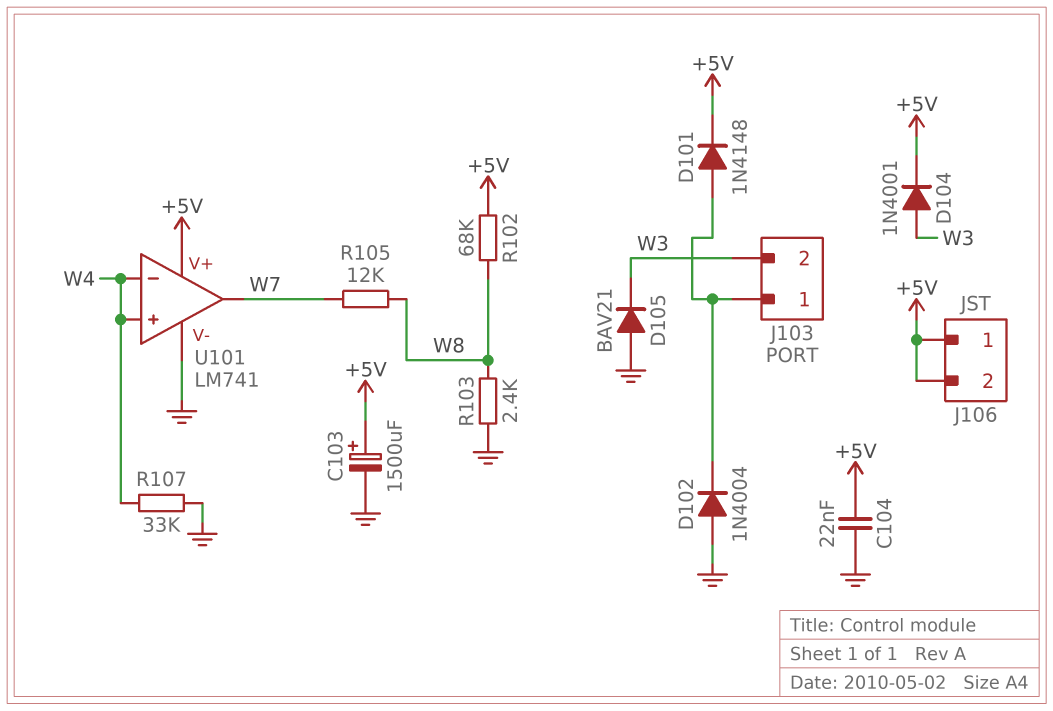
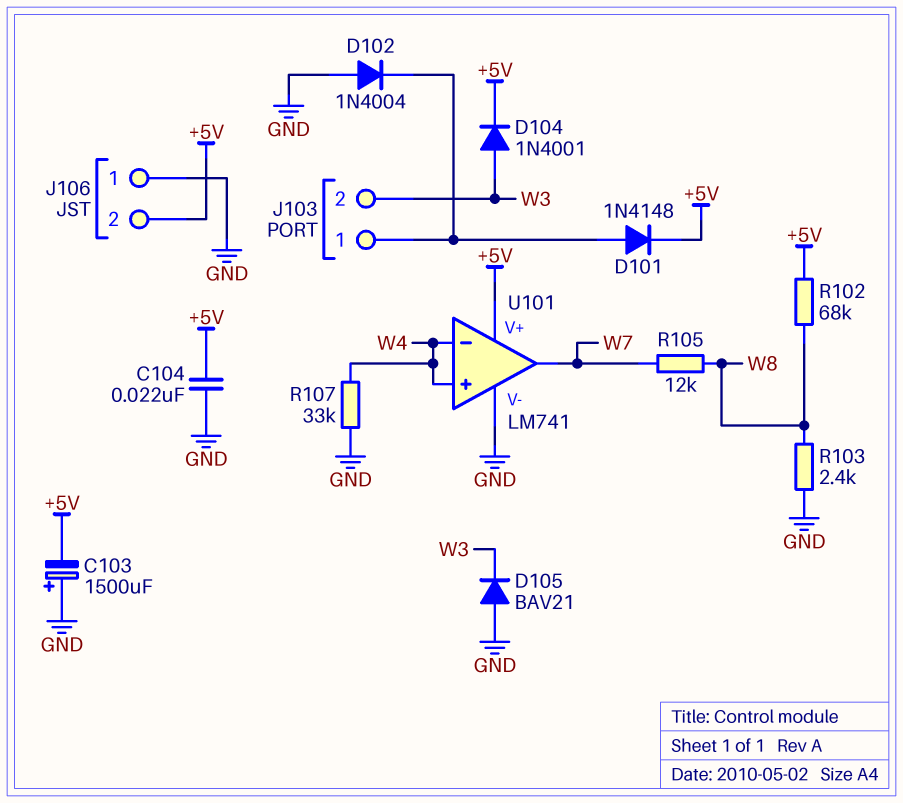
C103: 1500uF (plus +5V, minus GND) -> 1500uF (plus GND, minus +5V)
J106 pin 1: +5V -> GND

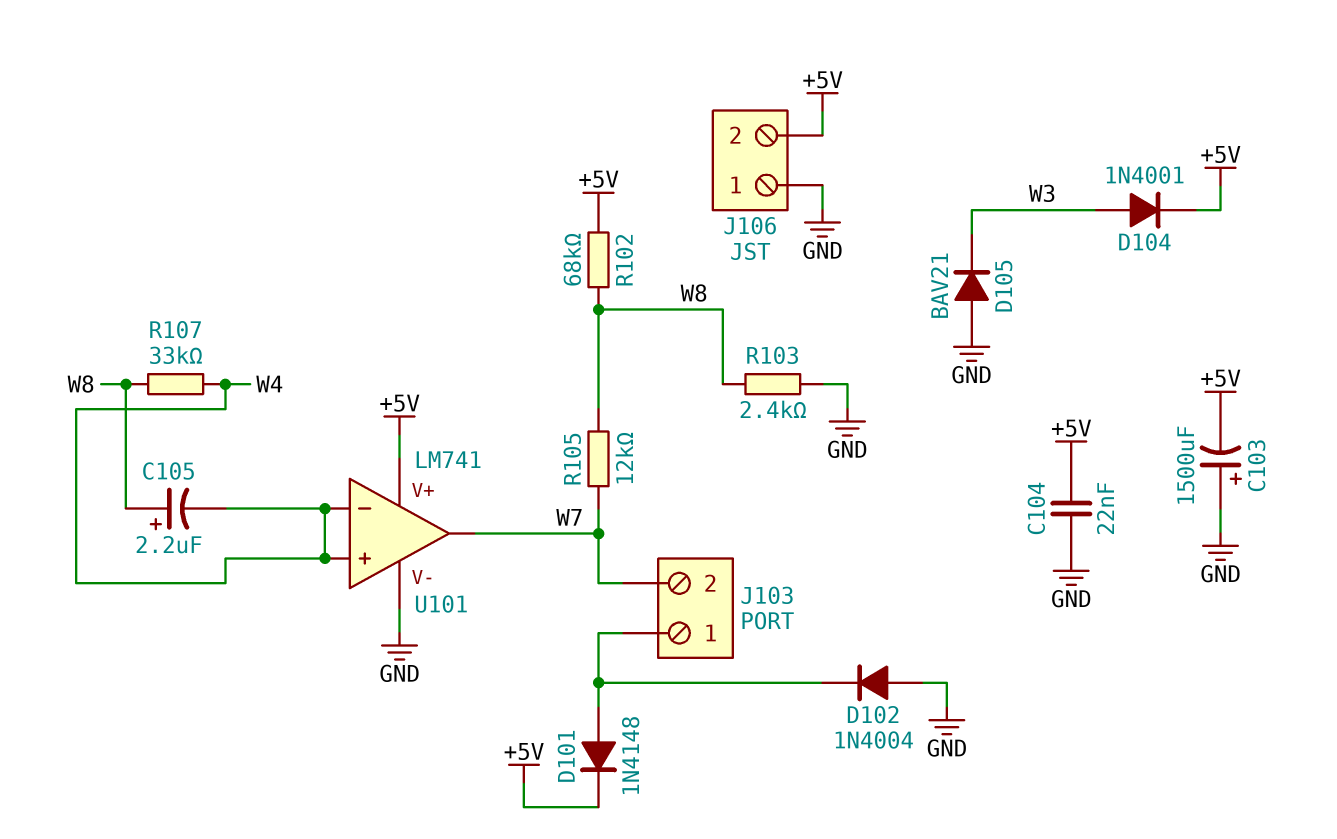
C105: none -> 2.2uF (plus W8, minus W4)
J103 pin 2: W3 -> W7
R107: 33k (GND, W4) -> 33k (W4, W8)

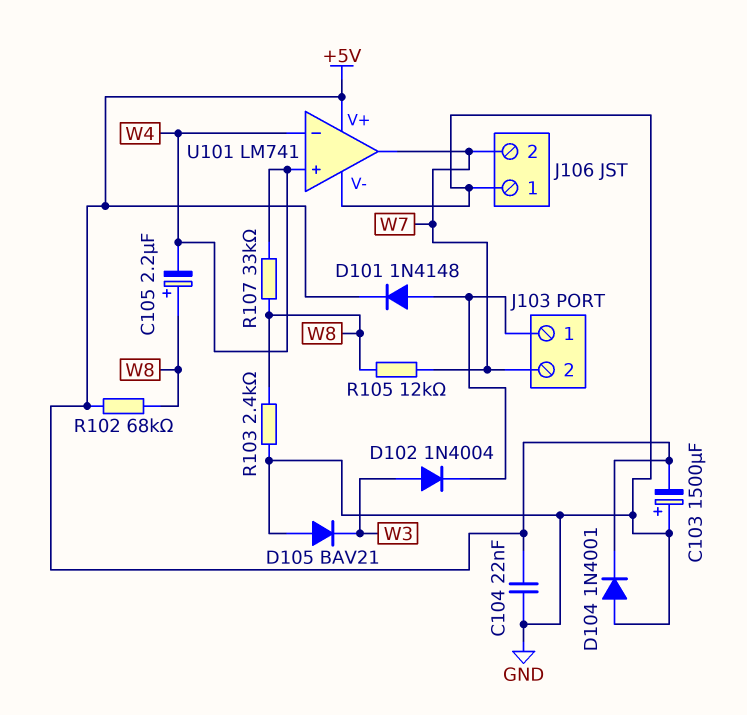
D102: diode 1N4004 (A GND, K J103/1) -> diode 1N4004 (A W3, K J103/1)
D104: diode 1N4001 (A W3, K +5V) -> diode 1N4001 (A GND, K +5V)
J106 pin 2: +5V -> W7

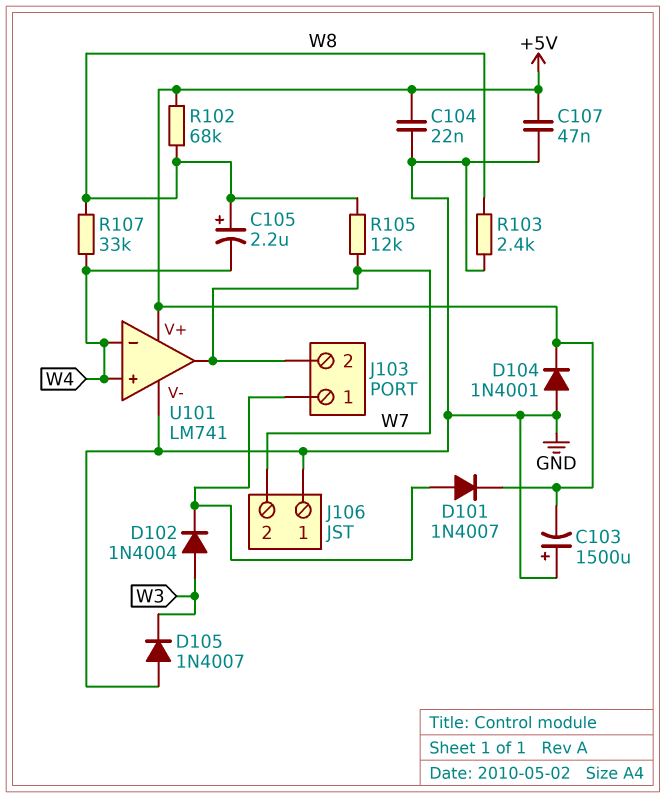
C107: none -> 47nF (+5V, GND)
D101: diode 1N4148 (A J103/1, K +5V) -> diode 1N4007 (A J103/1, K +5V)
D105: diode BAV21 (A GND, K W3) -> diode 1N4007 (A GND, K W3)

